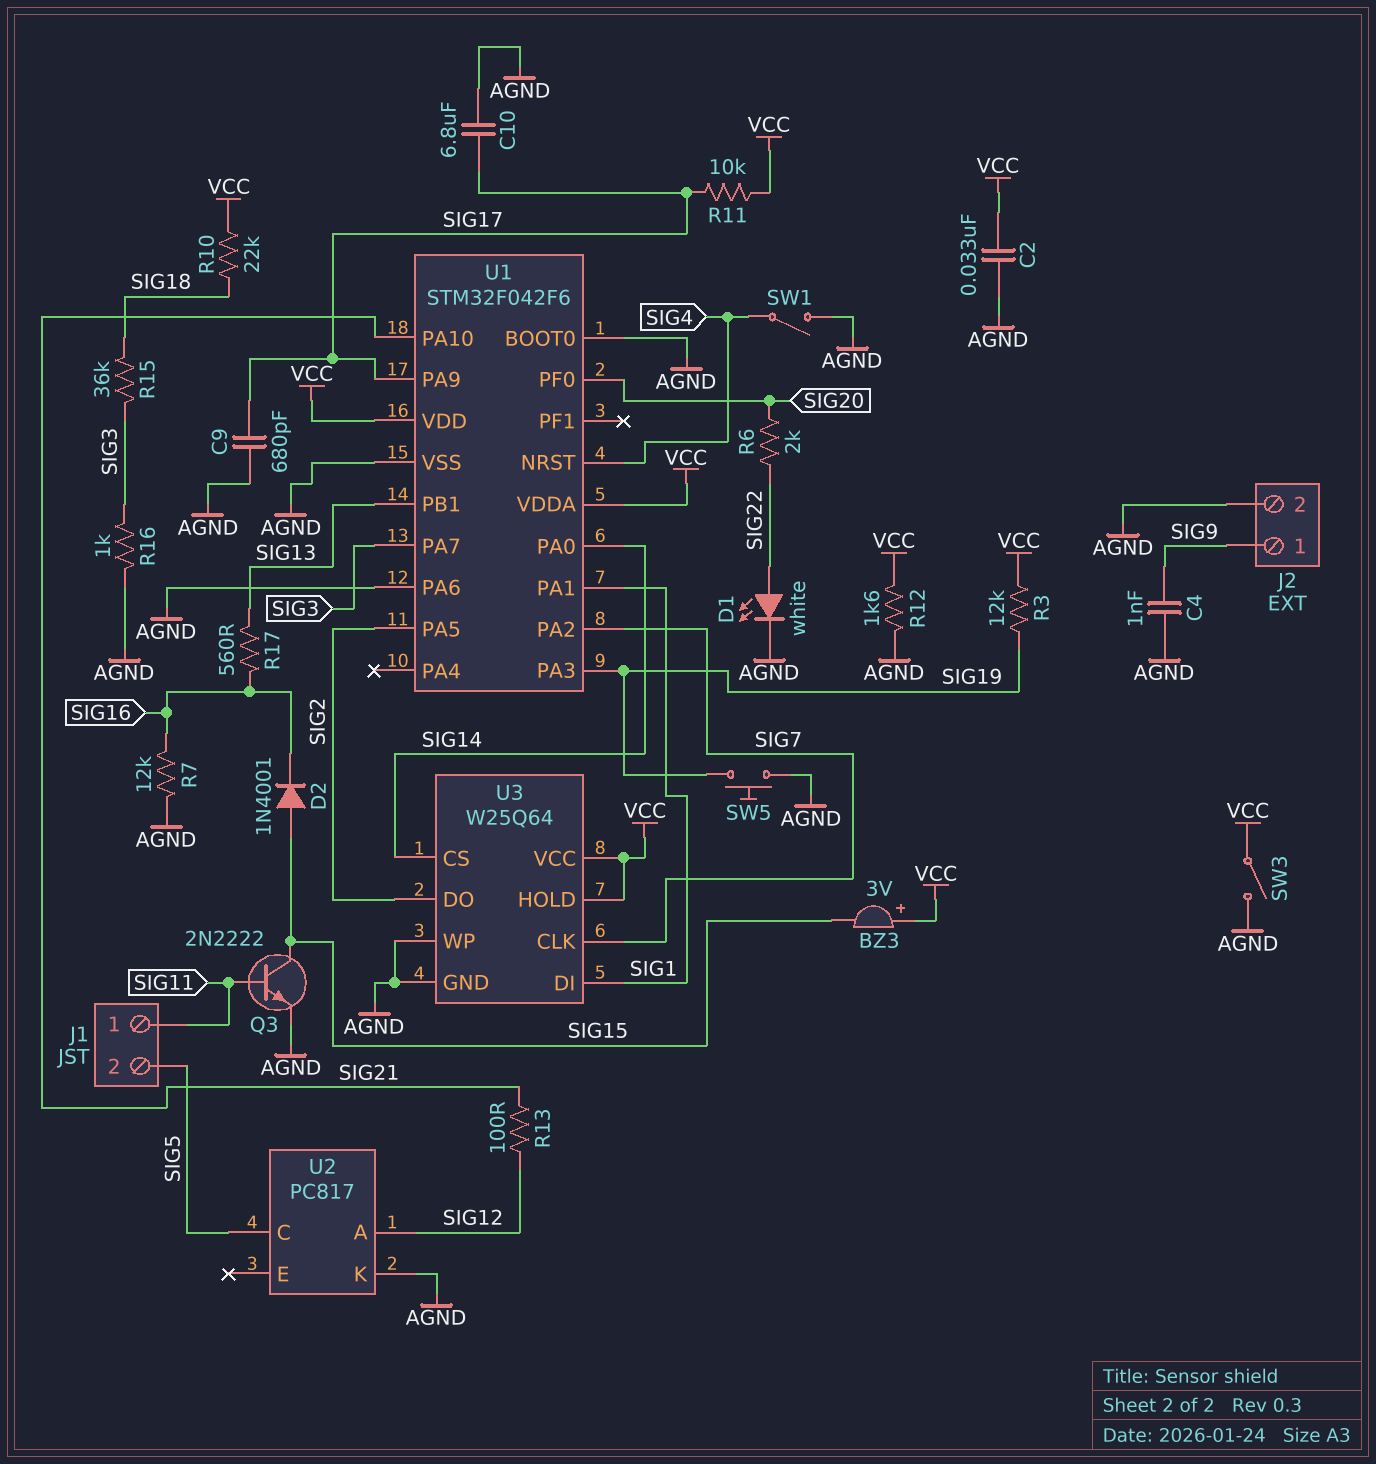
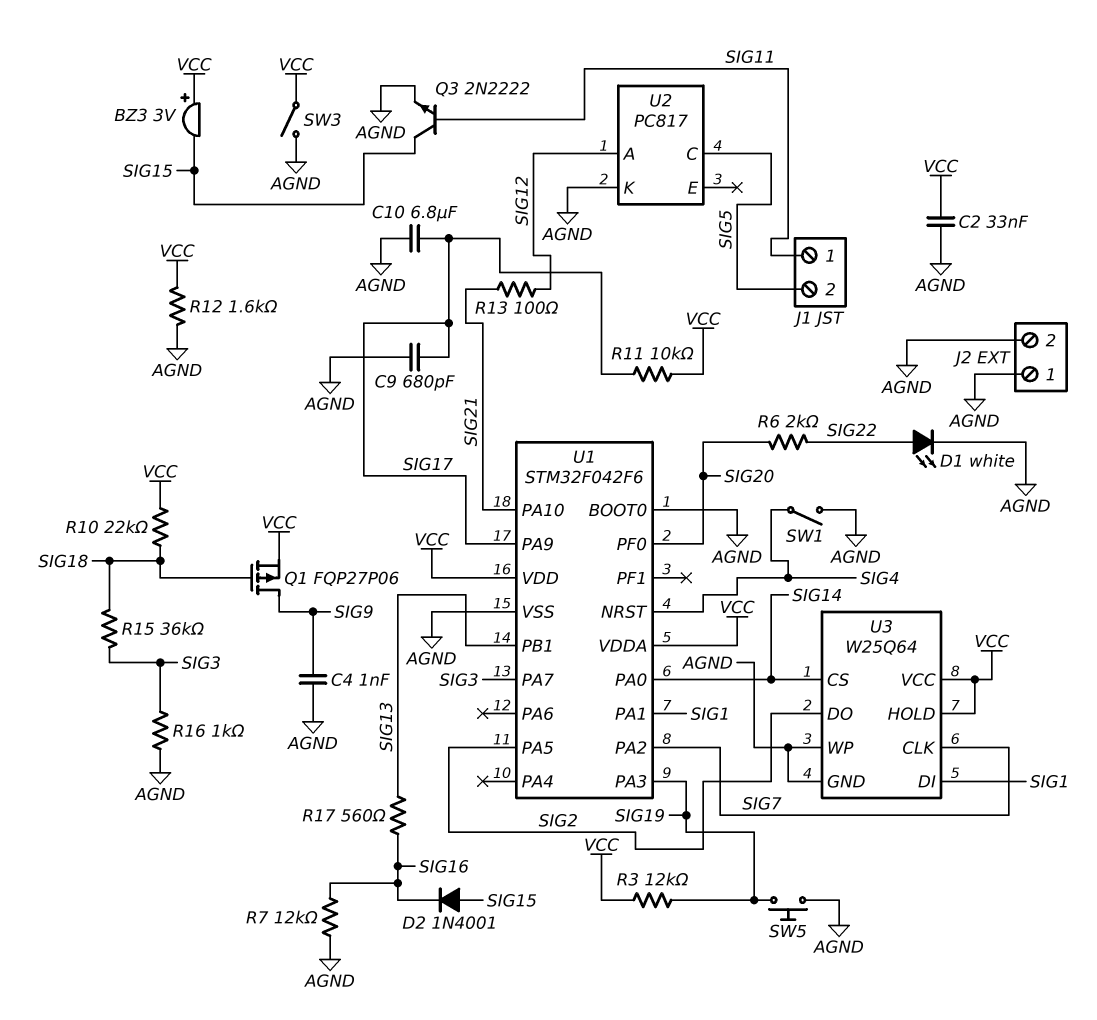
J2 pin 1: SIG9 -> AGND
Q1: none -> PMOS FQP27P06 (G SIG18, D SIG9, S VCC)
U1 pin PA6: AGND -> none

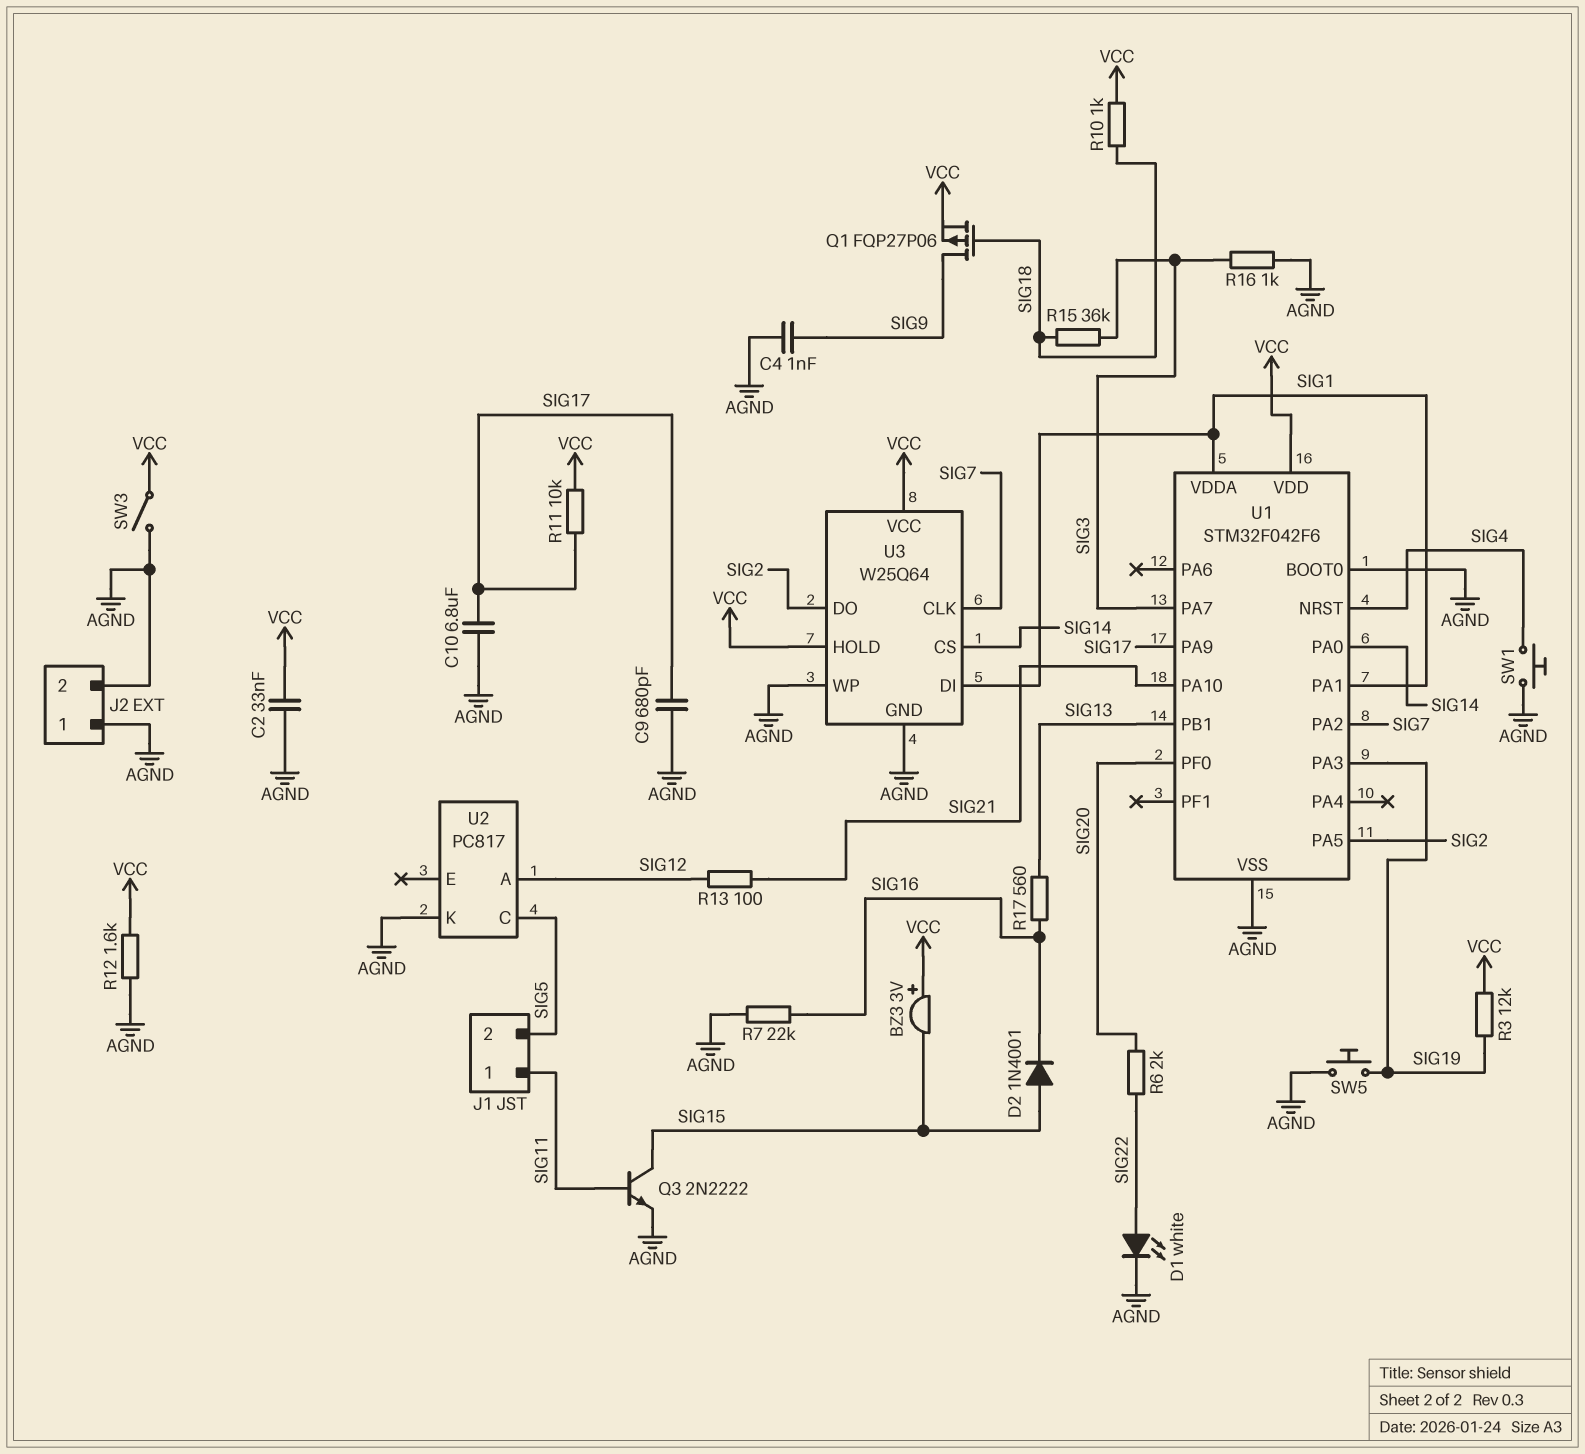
R7: 12k (AGND, SIG16) -> 22k (AGND, SIG16)
R10: 22k (SIG18, VCC) -> 1k (SIG18, VCC)
SW1: switch (AGND, SIG4) -> button (AGND, SIG4)
U1 pin VDDA: VCC -> SIG1

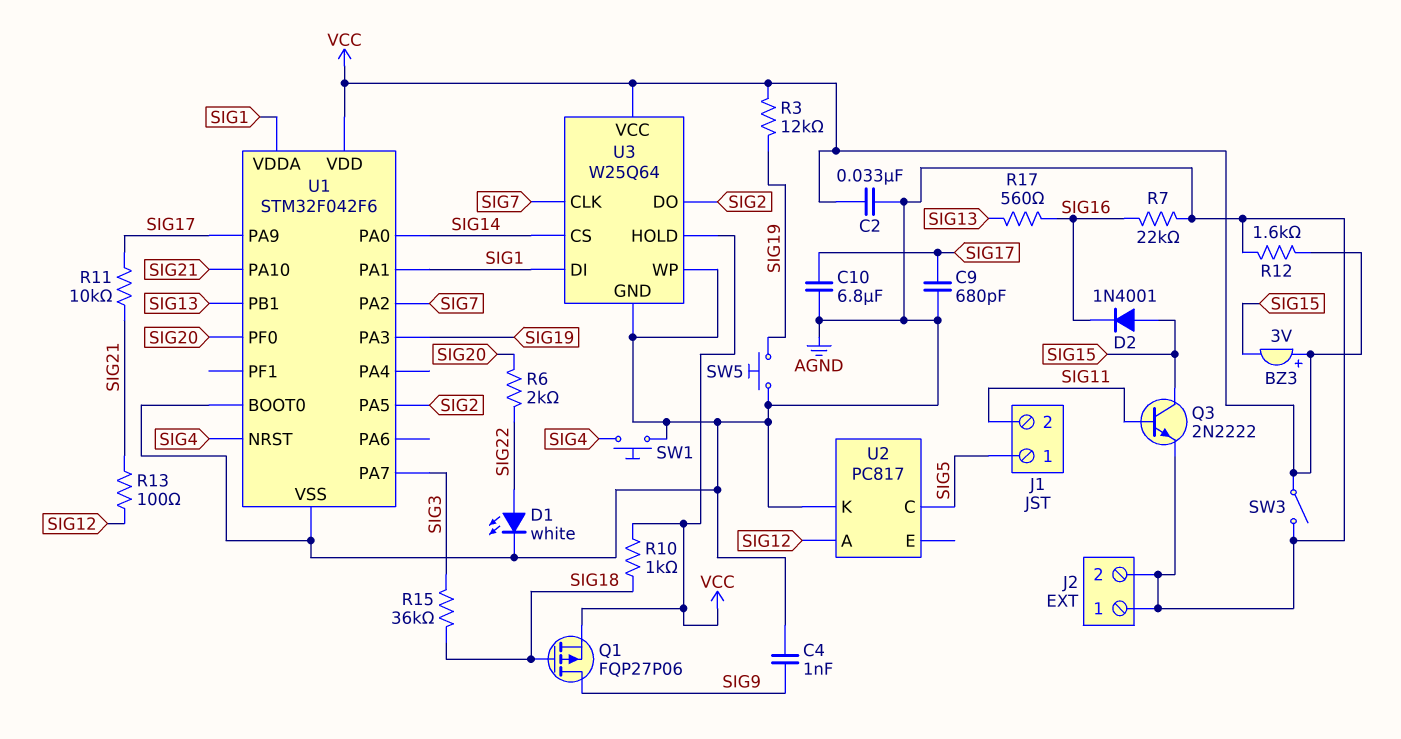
J1 pin 1: SIG11 -> SIG5
J1 pin 2: SIG5 -> SIG11
R11: 10k (SIG17, VCC) -> 10k (SIG17, SIG21)
R16: 1k (AGND, SIG3) -> none

